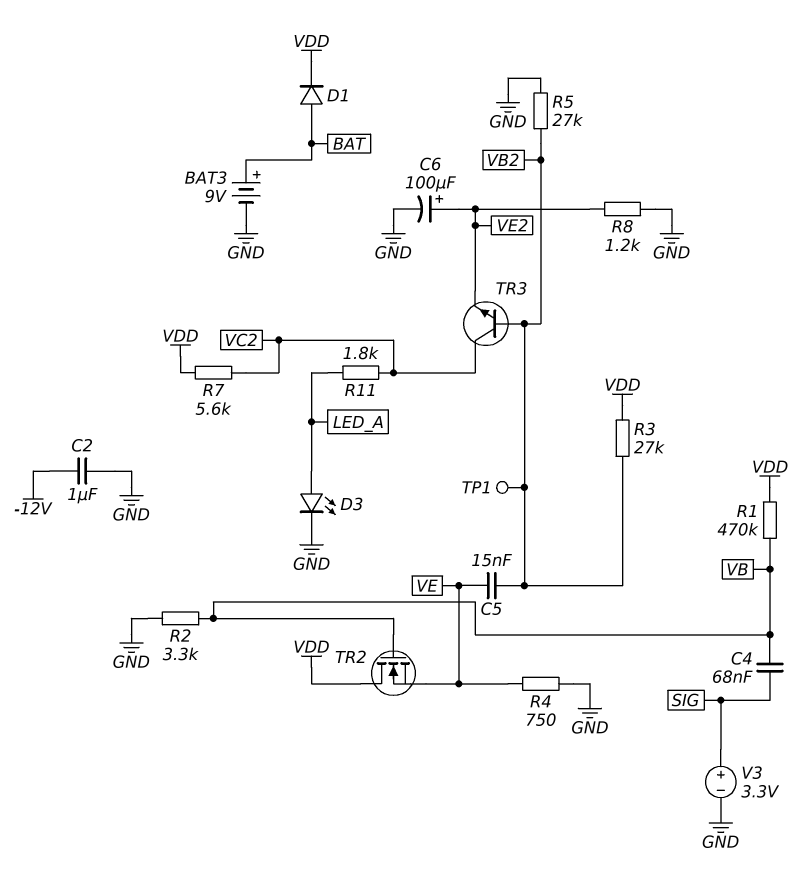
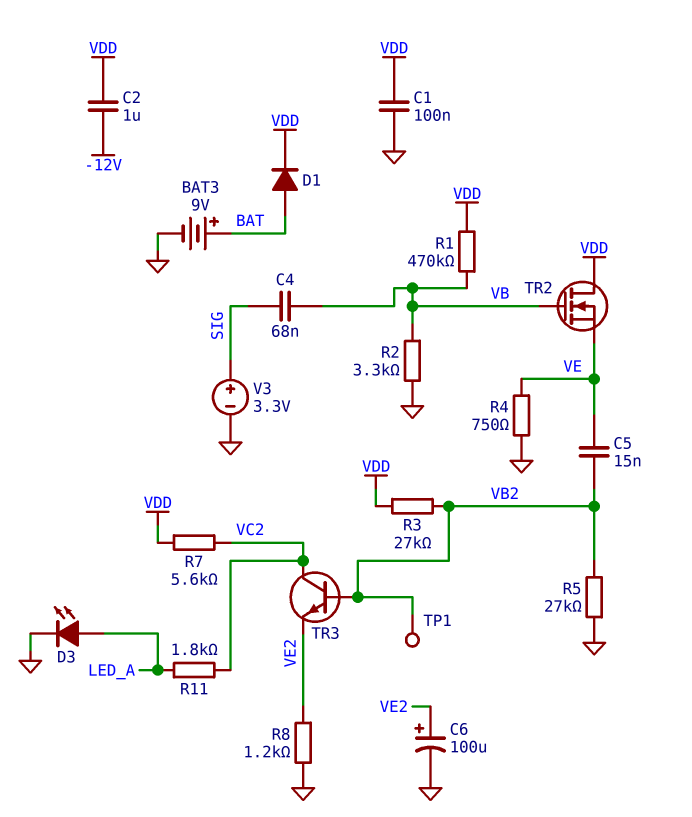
C1: none -> 100nF (GND, VDD)
C2: 1uF (-12V, GND) -> 1uF (-12V, VDD)

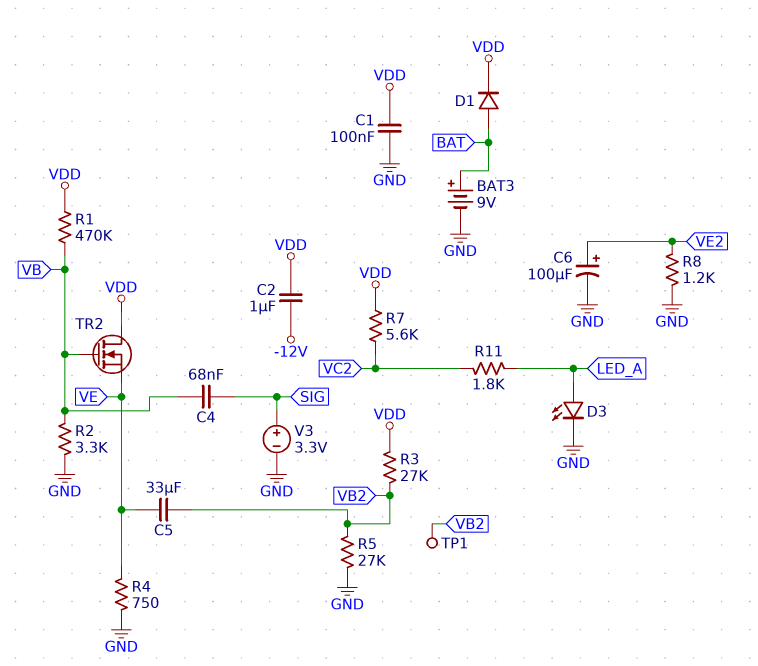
C5: 15nF (VB2, VE) -> 33uF (VB2, VE)
TR3: NPN (B VB2, C VC2, E VE2) -> none

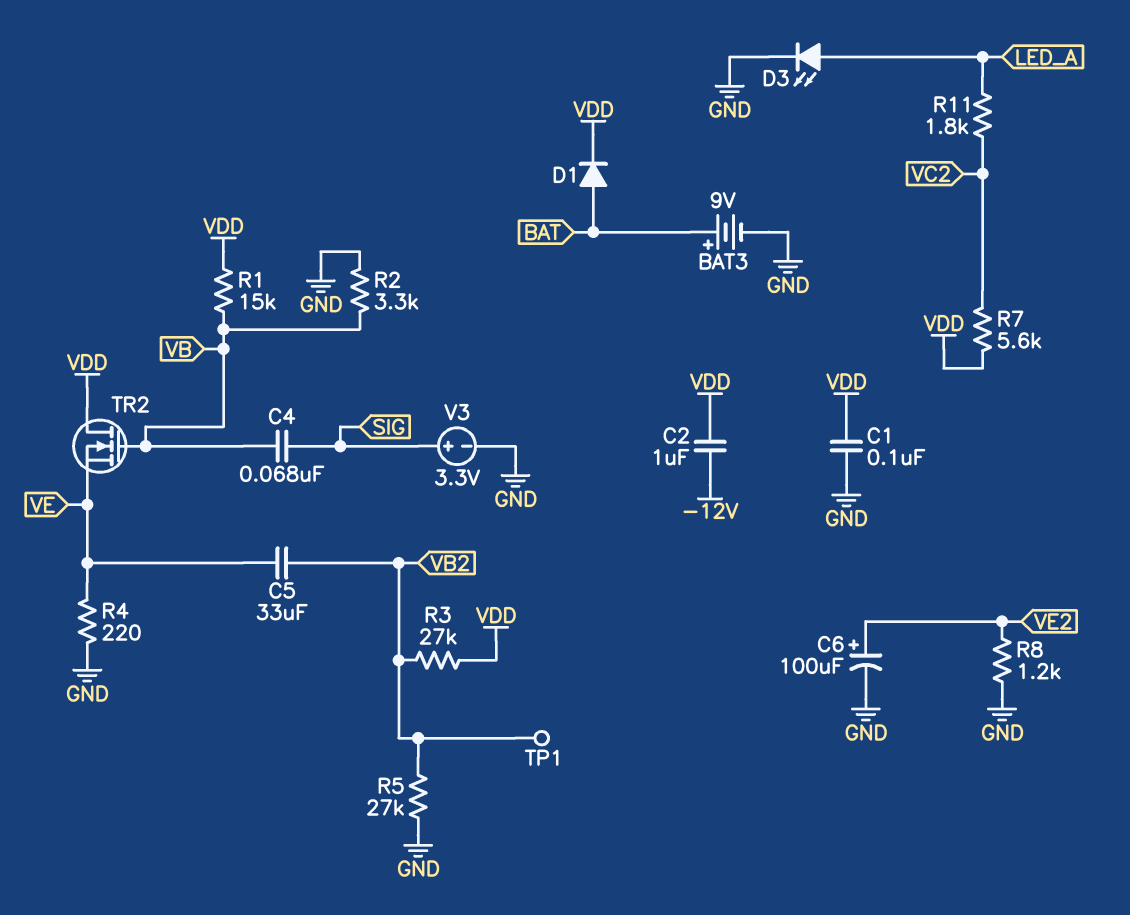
R1: 470k (VB, VDD) -> 15k (VB, VDD)
R4: 750 (GND, VE) -> 220 (GND, VE)

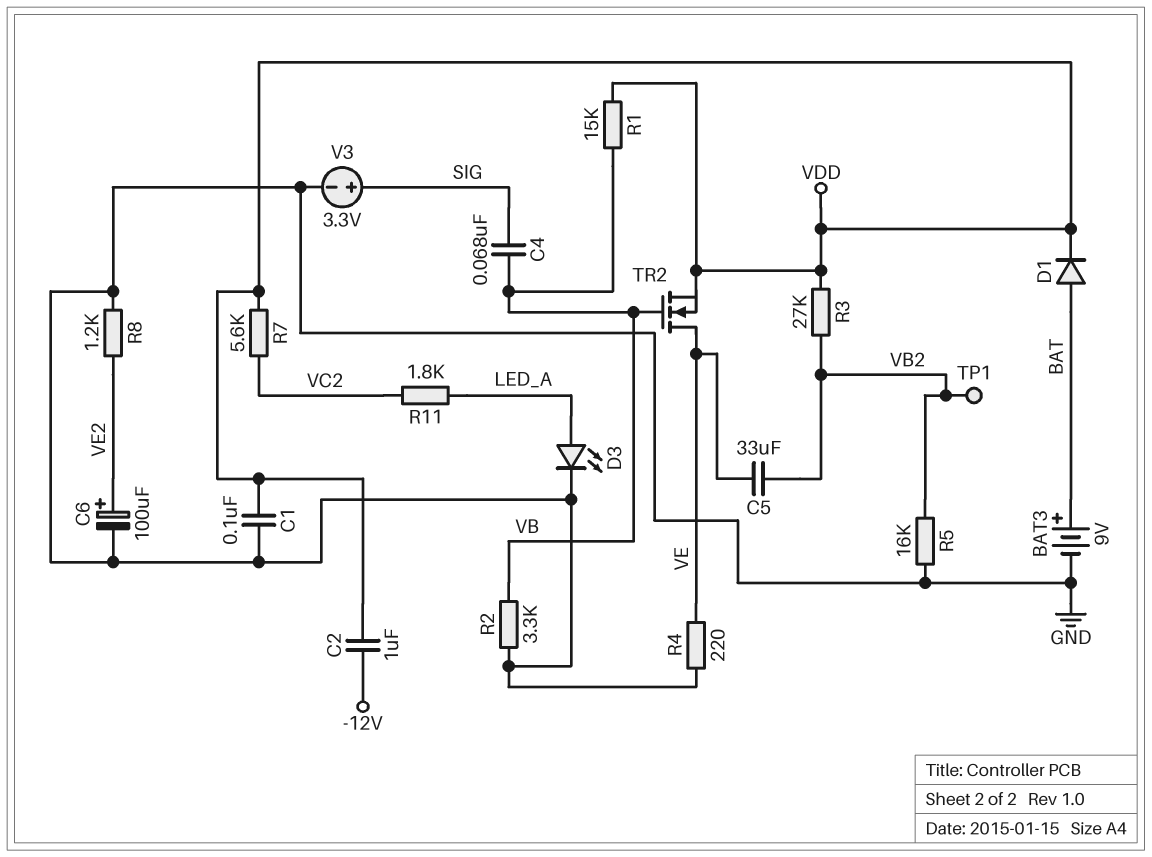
R5: 27k (GND, VB2) -> 16k (GND, VB2)
TR2: NMOS (G VB, D VDD, S VE) -> NMOS (G VB, D VE, S VDD)

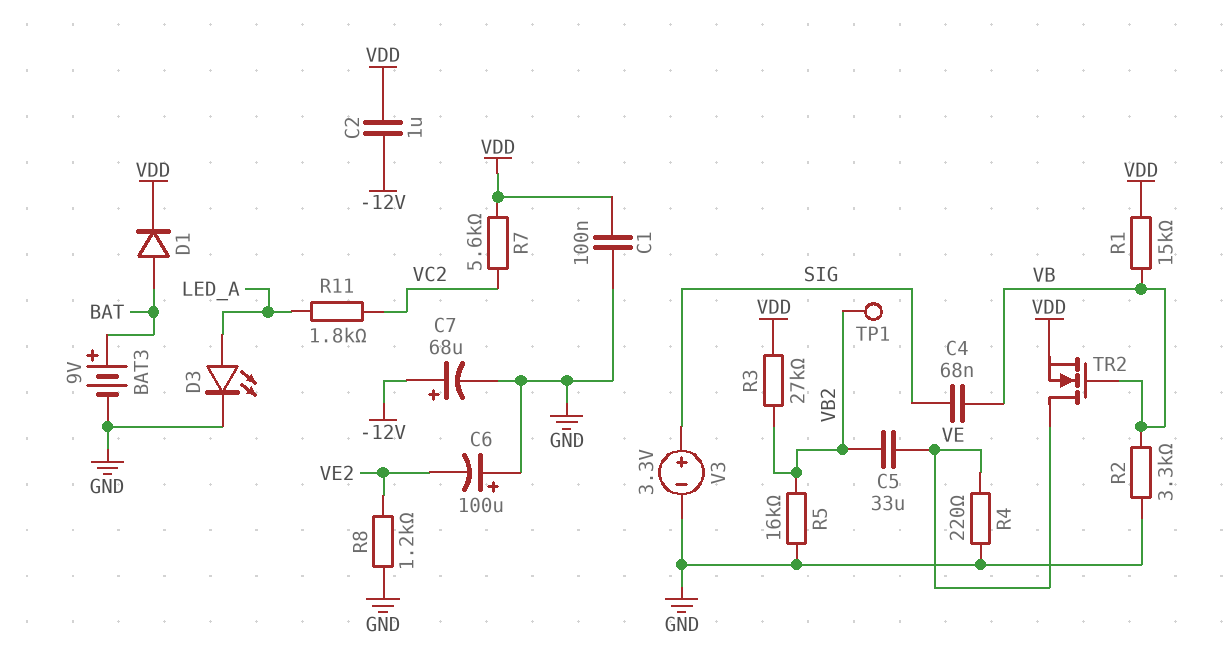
C6: 100uF (plus VE2, minus GND) -> 100uF (plus GND, minus VE2)
C7: none -> 68uF (plus -12V, minus GND)

